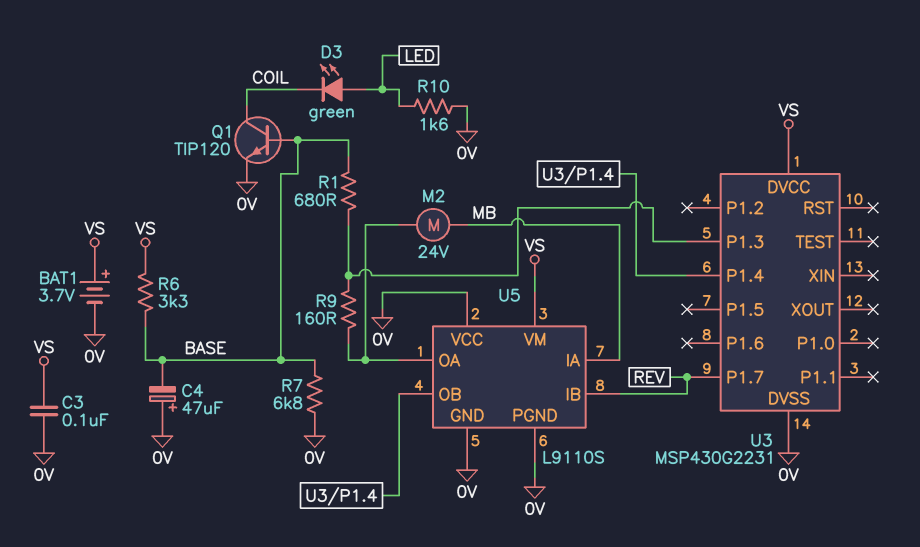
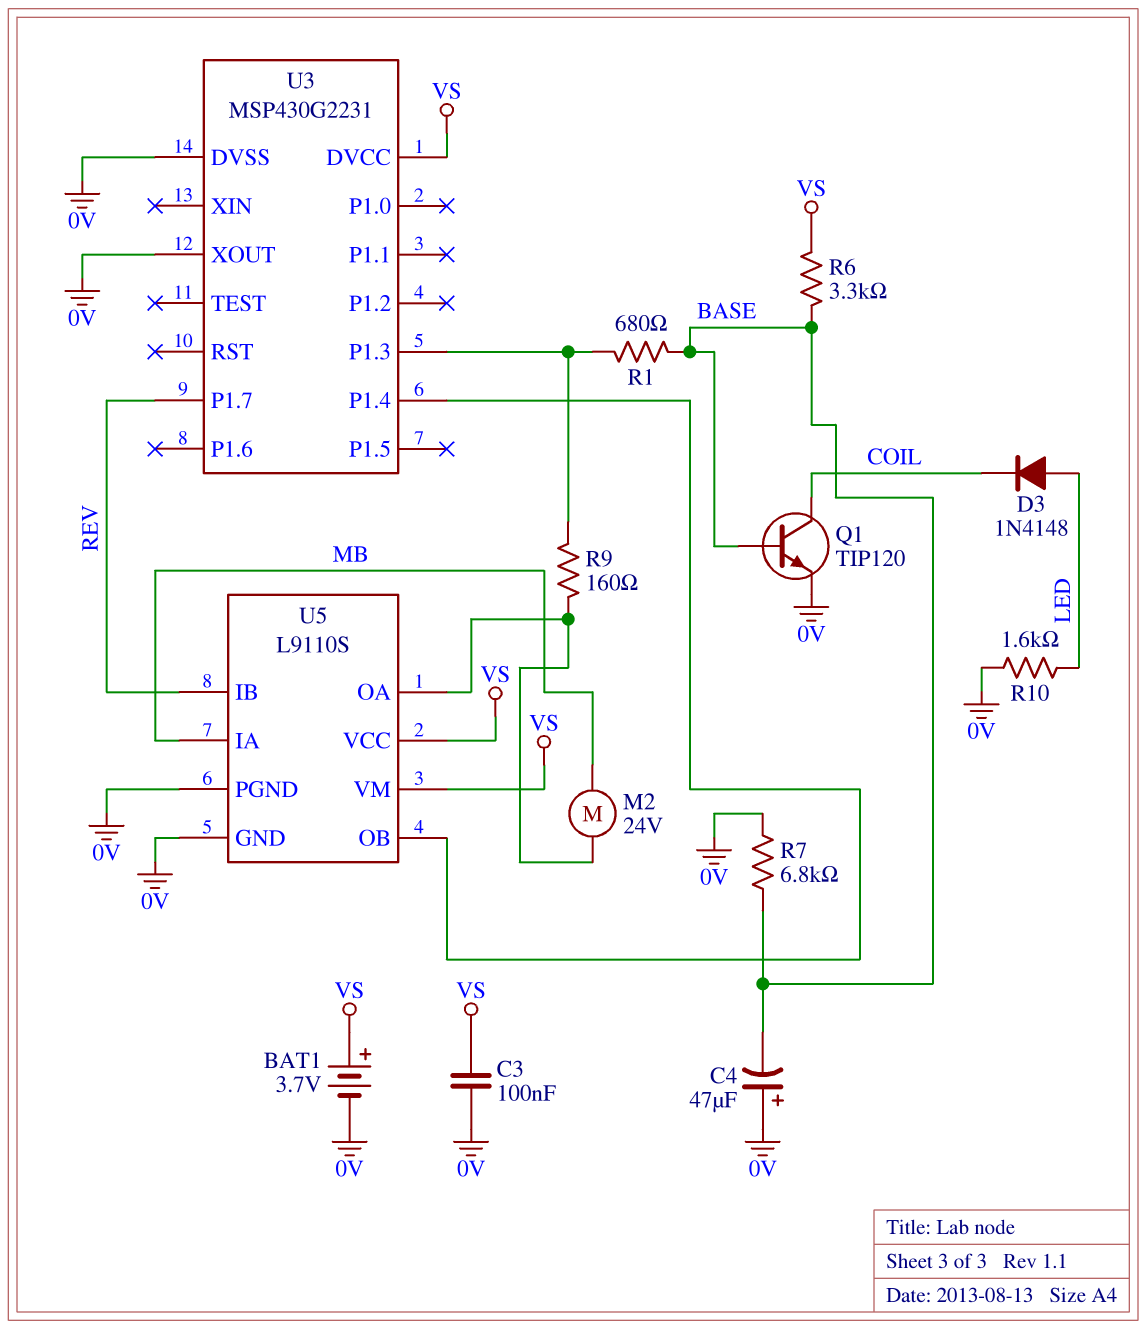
D3: LED green (A LED, K COIL) -> diode 1N4148 (A LED, K COIL)
U3 pin XOUT: none -> 0V
U5 pin VCC: 0V -> VS

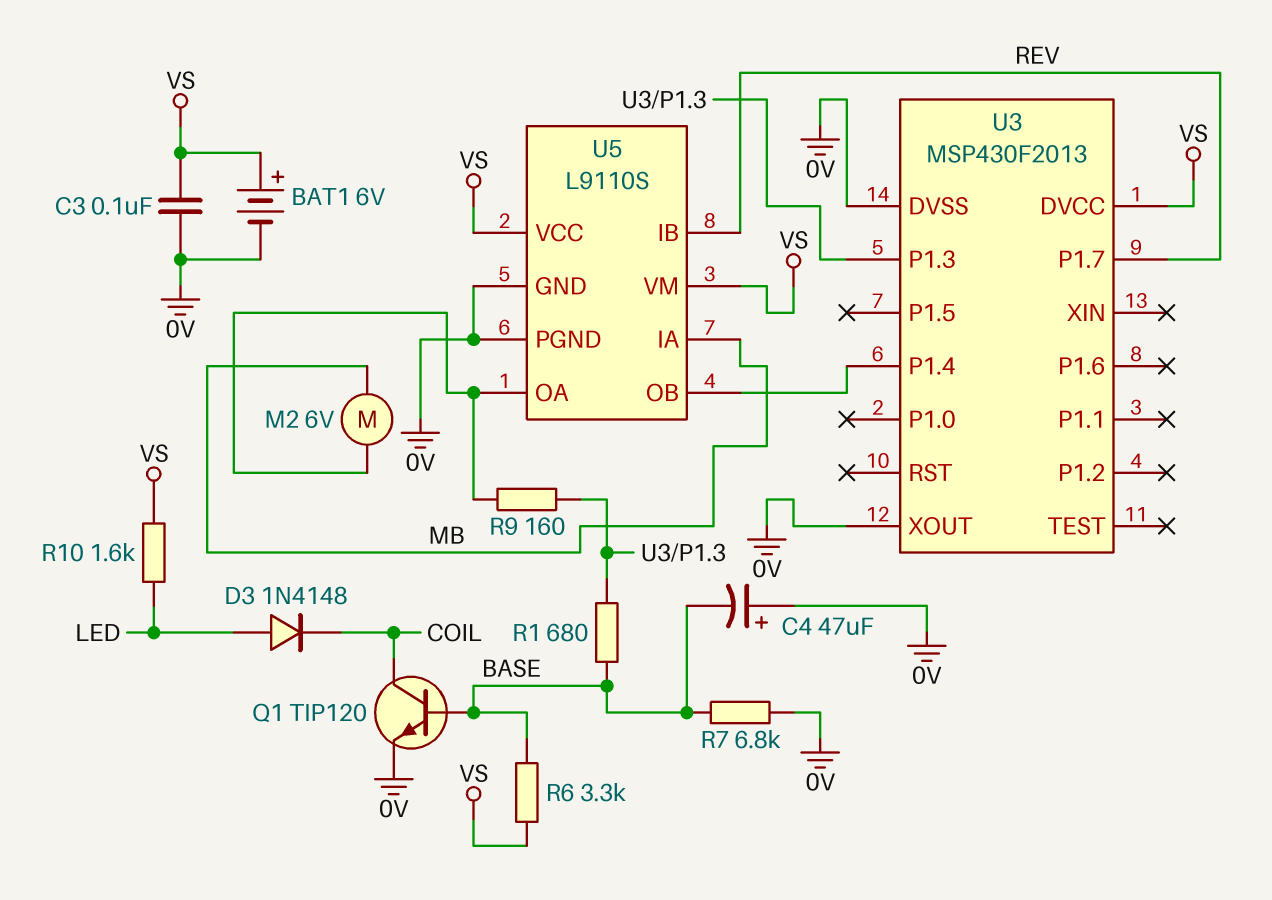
BAT1: 3.7V (plus VS, minus 0V) -> 6V (plus VS, minus 0V)
M2: motor 24V (MB, U5/OA) -> motor 6V (MB, U5/OA)
R10: 1.6k (0V, LED) -> 1.6k (LED, VS)
U3: MSP430G2231 -> MSP430F2013

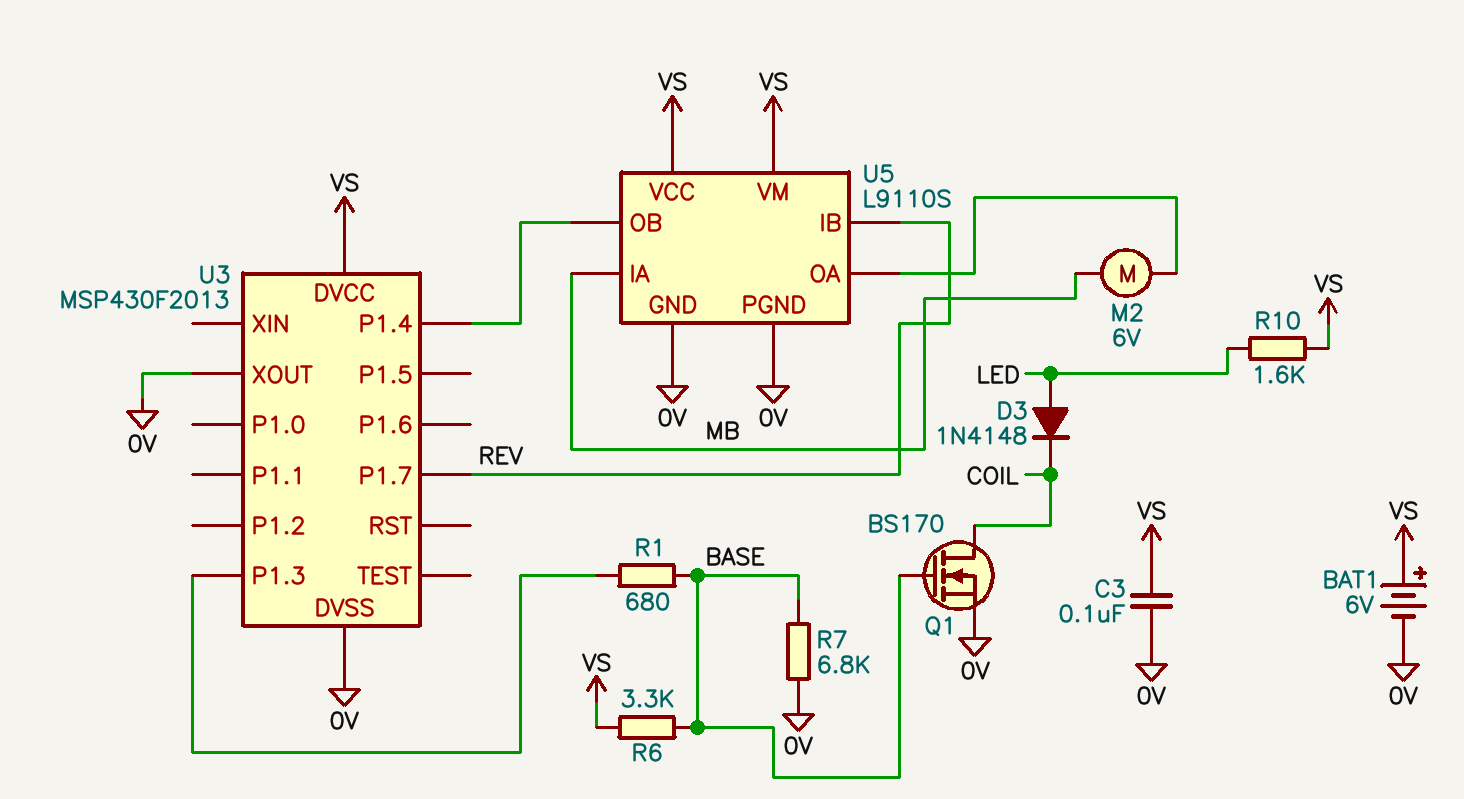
C4: 47uF (plus 0V, minus BASE) -> none
Q1: NPN TIP120 (B BASE, C COIL, E 0V) -> NMOS BS170 (G BASE, D COIL, S 0V)
R9: 160 (U3/P1.3, U5/OA) -> none

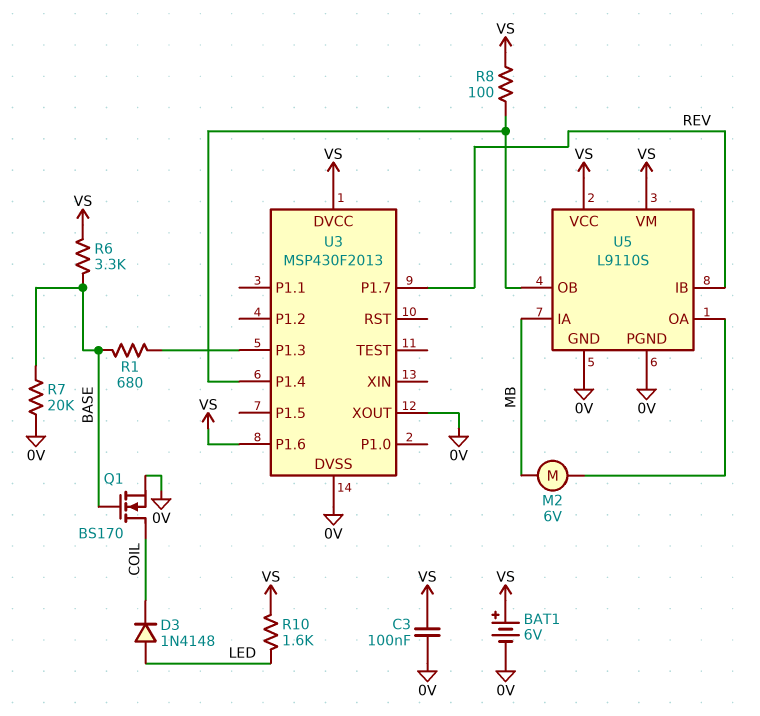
R7: 6.8k (0V, BASE) -> 20k (0V, BASE)
R8: none -> 100 (U3/P1.4, VS)
U3 pin P1.6: none -> VS

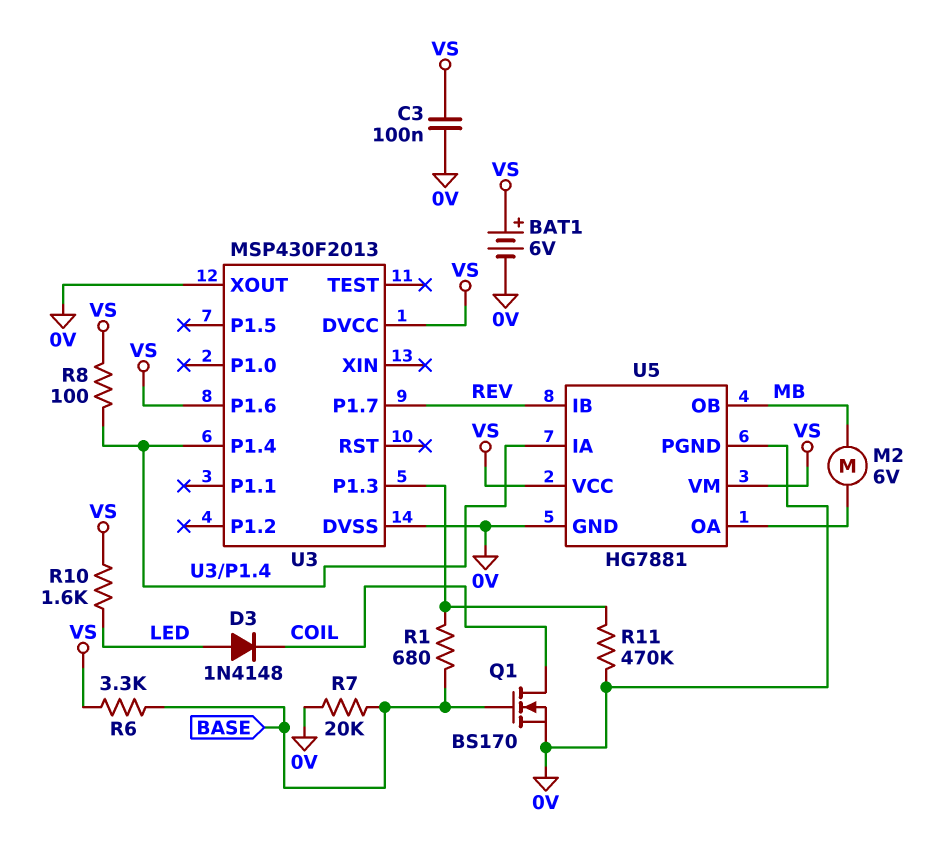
R11: none -> 470k (0V, U3/P1.3)
U5: L9110S -> HG7881
U5 pin IA: MB -> U3/P1.4
U5 pin OB: U3/P1.4 -> MB

